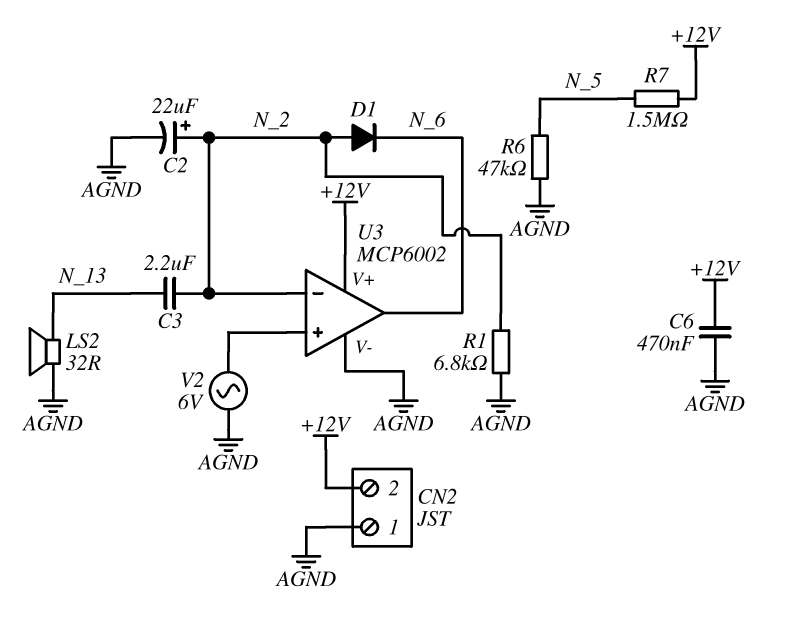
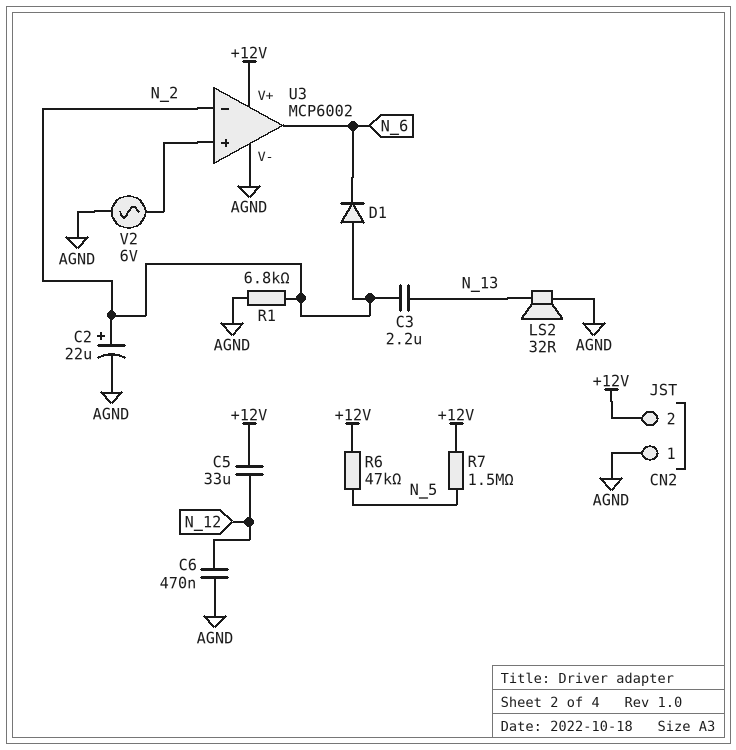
C5: none -> 33uF (+12V, N_12)
C6: 470nF (+12V, AGND) -> 470nF (AGND, N_12)
R6: 47k (AGND, N_5) -> 47k (+12V, N_5)

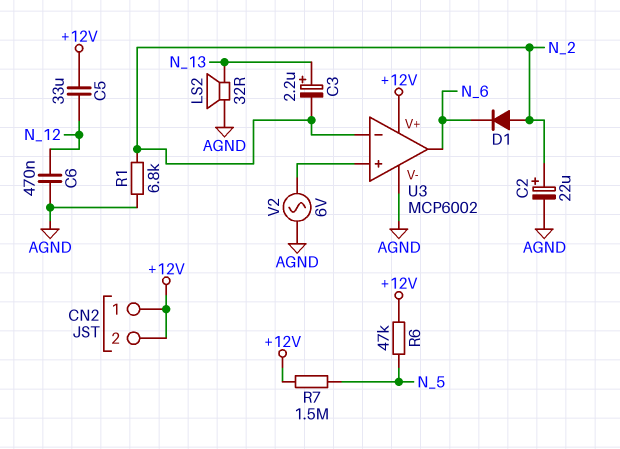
C3: 2.2uF (N_2, N_13) -> 2.2uF (plus N_13, minus N_2)
CN2 pin 1: AGND -> +12V

